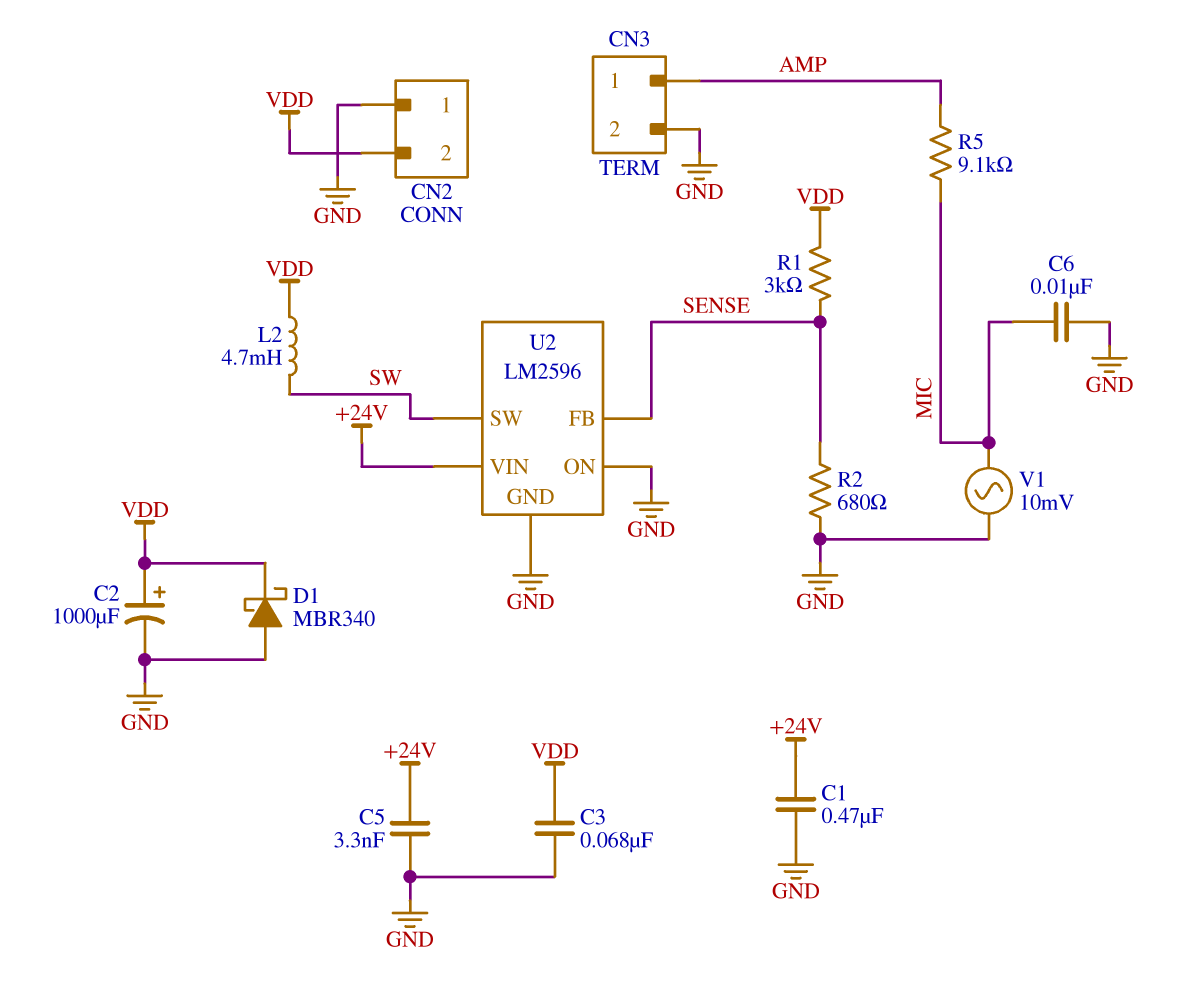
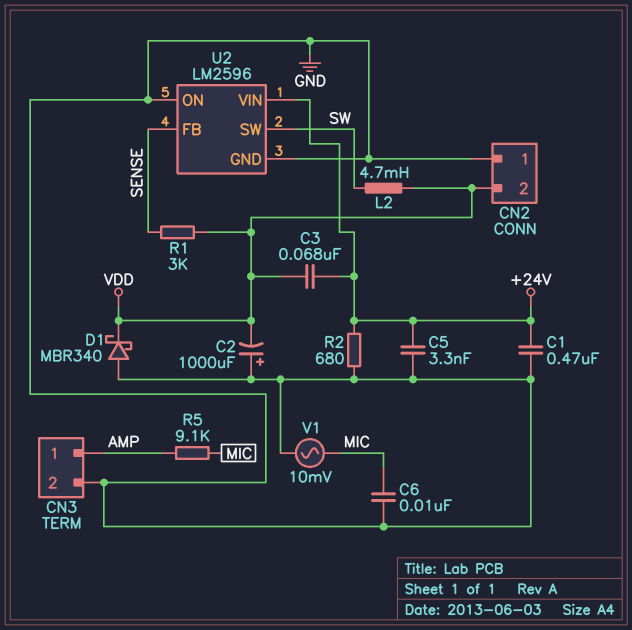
C2: 1000uF (plus VDD, minus GND) -> 1000uF (plus GND, minus VDD)
C3: 68nF (GND, VDD) -> 68nF (+24V, VDD)
R2: 680 (GND, SENSE) -> 680 (+24V, GND)

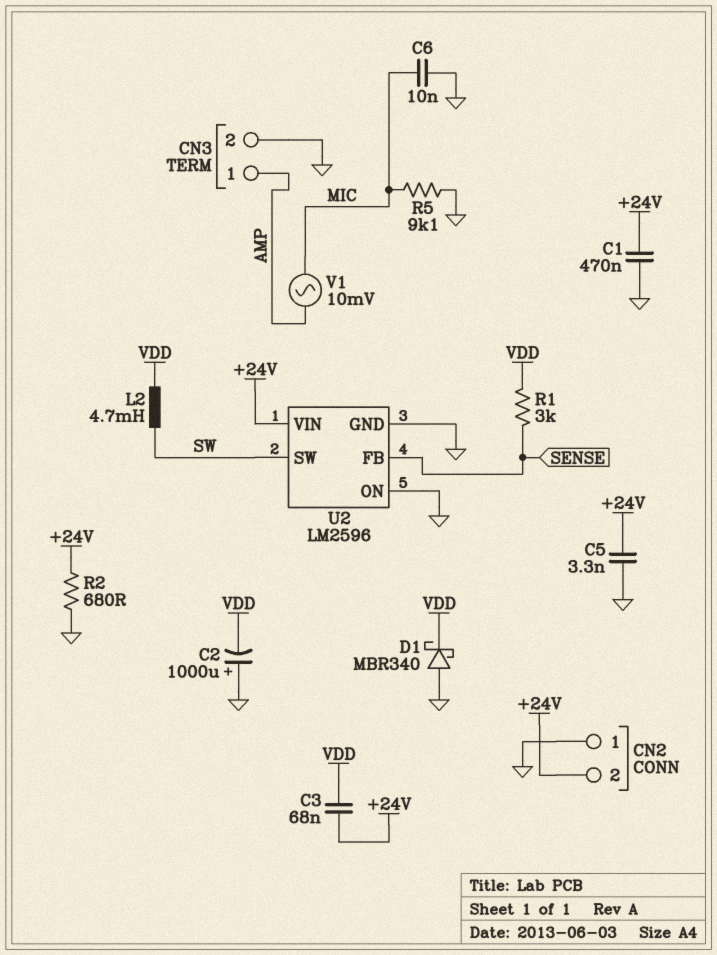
CN2 pin 2: VDD -> +24V
R5: 9.1k (AMP, MIC) -> 9.1k (GND, MIC)
V1: AC 10mV (GND, MIC) -> AC 10mV (AMP, MIC)

